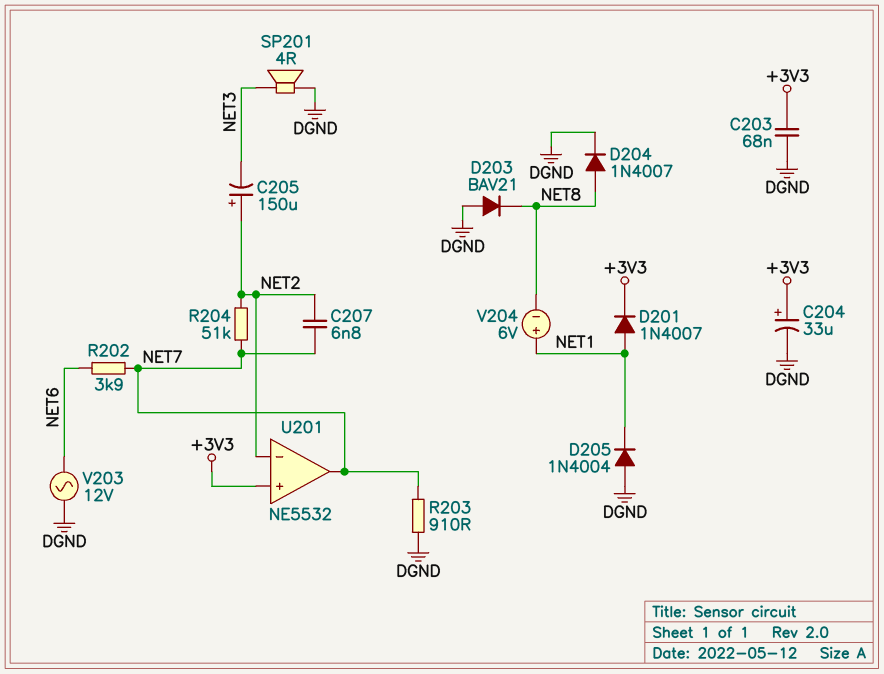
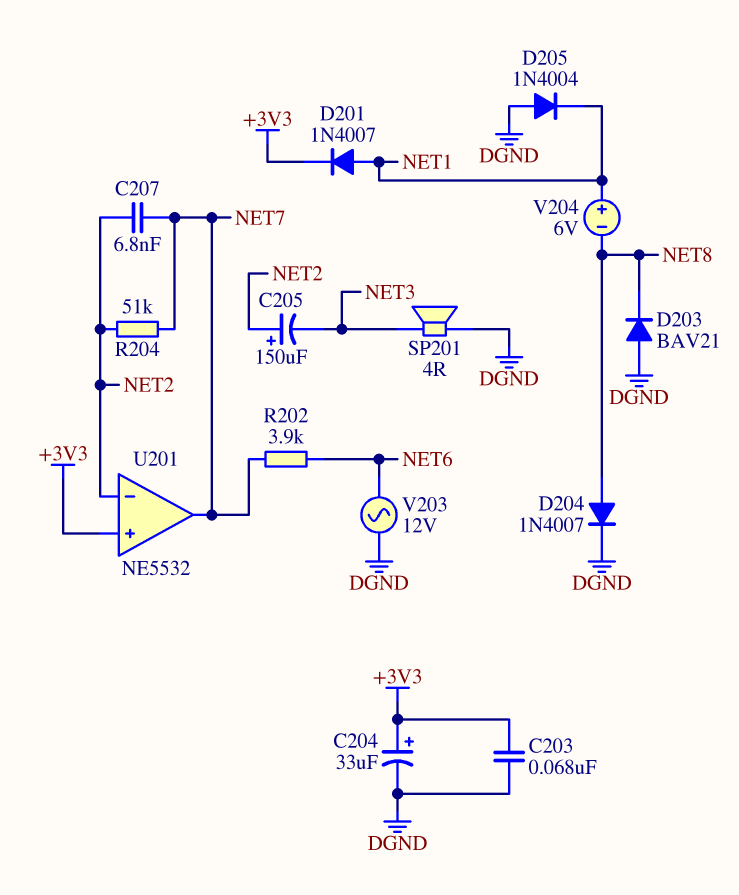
R203: 910 (DGND, NET7) -> none

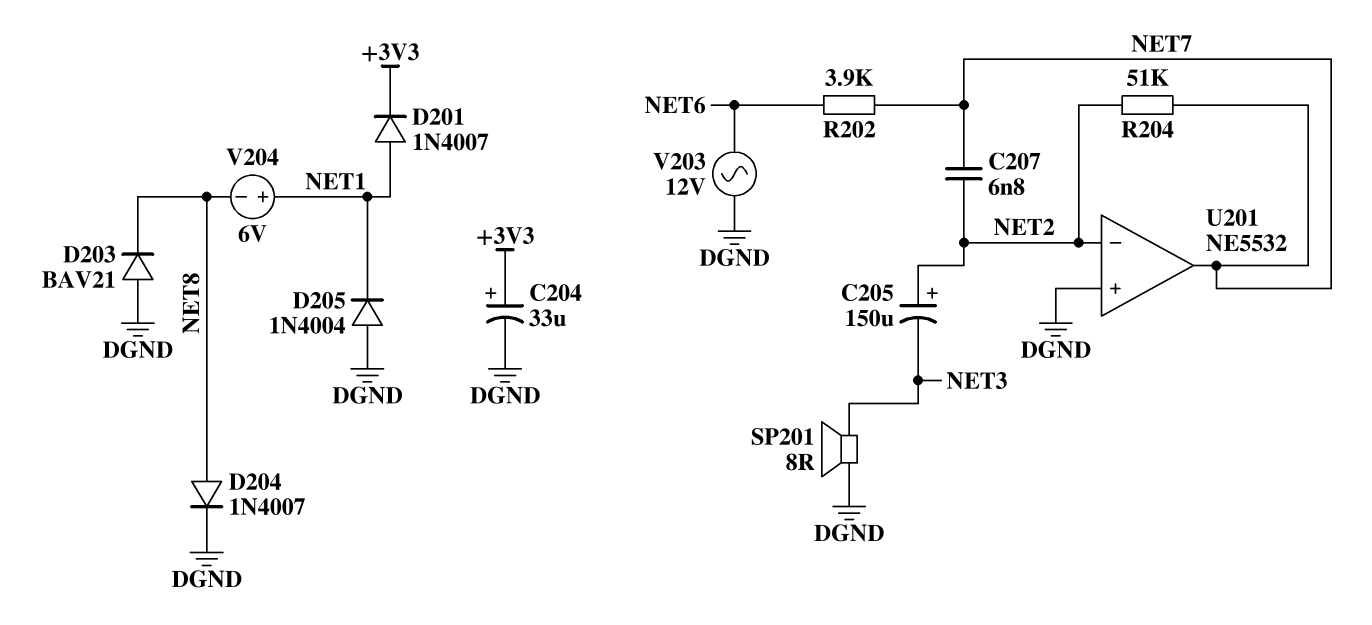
C203: 68nF (+3V3, DGND) -> none
SP201: speaker 4R (DGND, NET3) -> speaker 8R (DGND, NET3)
U201 pin in+: +3V3 -> DGND

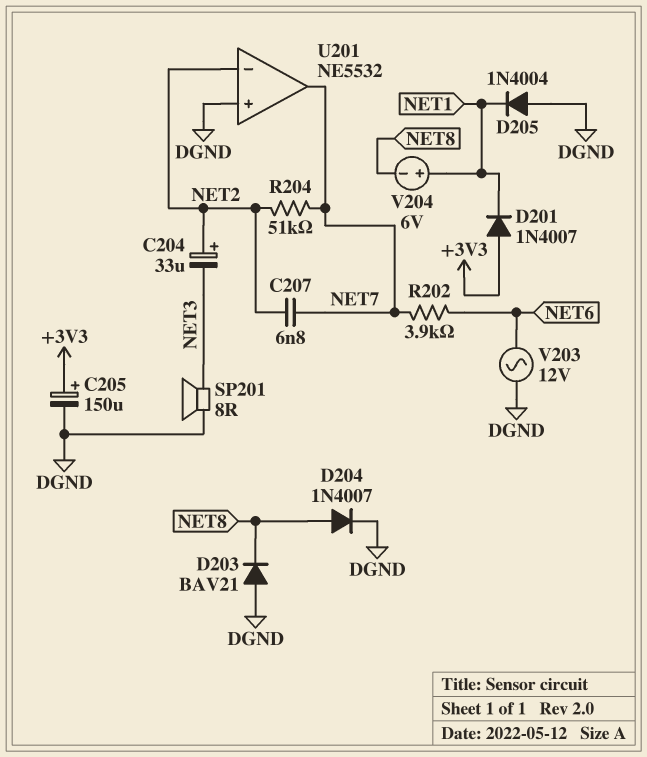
C204: 33uF (plus +3V3, minus DGND) -> 33uF (plus NET2, minus NET3)
C205: 150uF (plus NET2, minus NET3) -> 150uF (plus +3V3, minus DGND)
D201: diode 1N4007 (A NET1, K +3V3) -> diode 1N4007 (A +3V3, K NET1)

